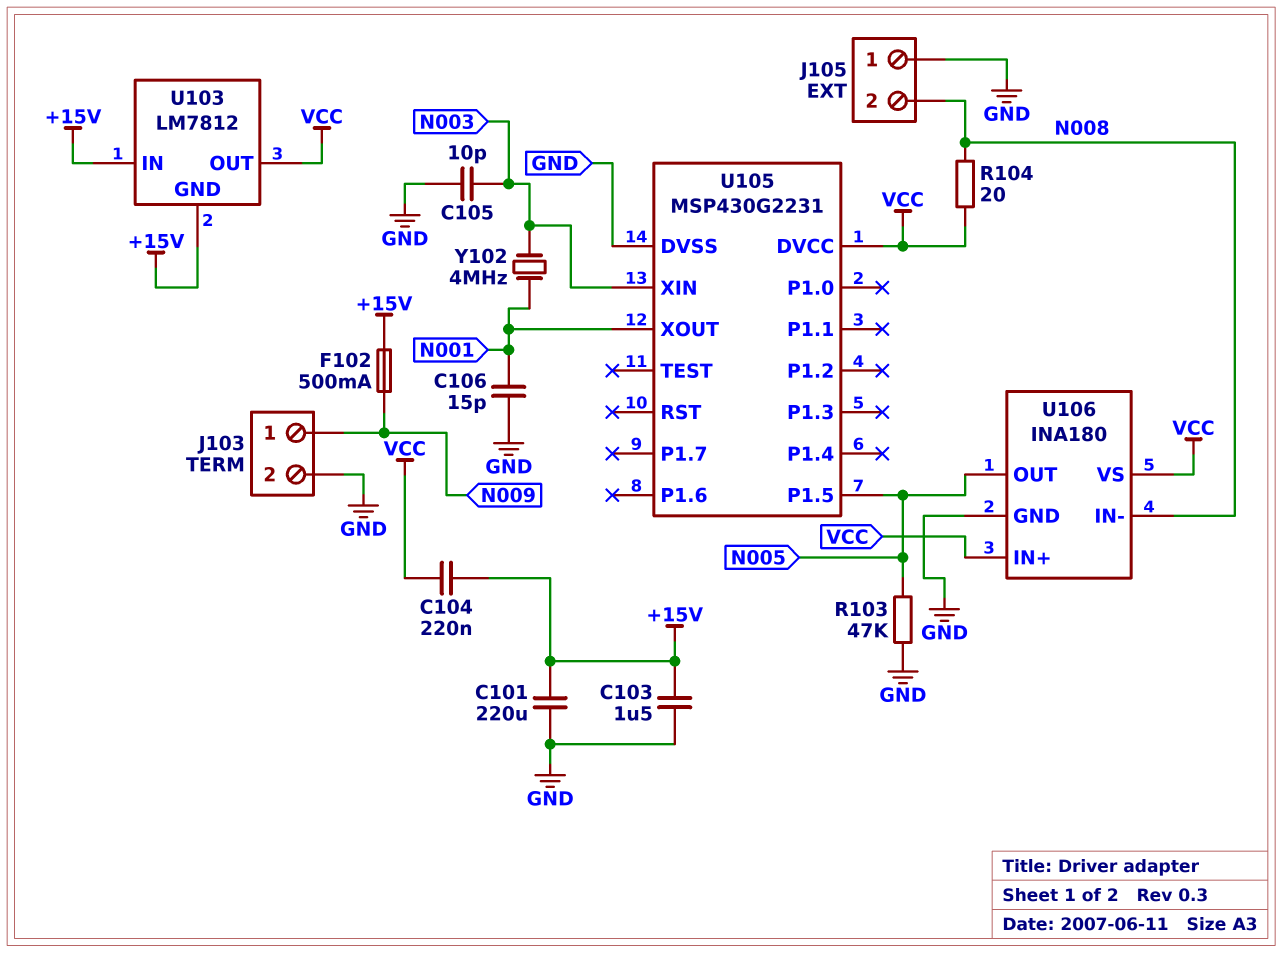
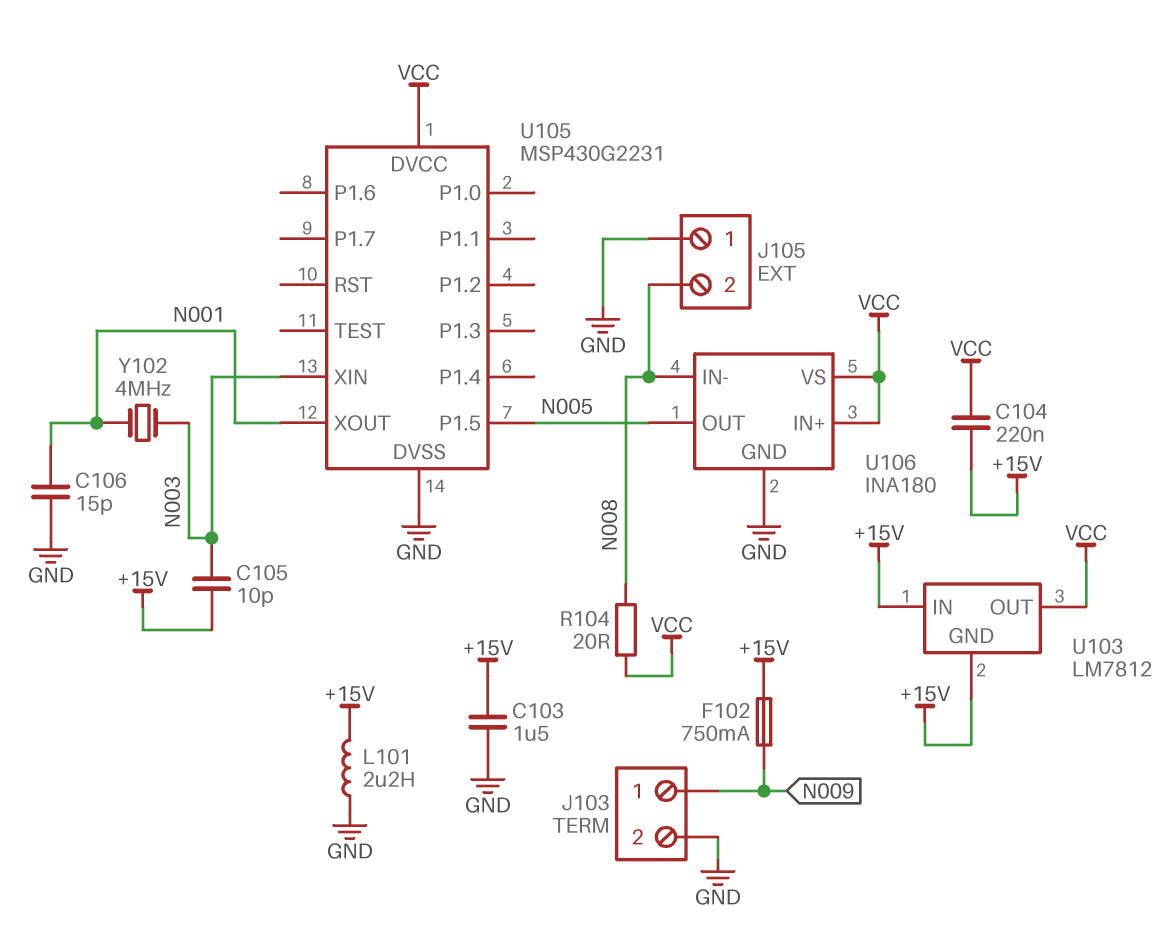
C101: 220uF (+15V, GND) -> none
C105: 10pF (GND, N003) -> 10pF (+15V, N003)
F102: 500mA (+15V, N009) -> 750mA (+15V, N009)
L101: none -> 2.2uH (+15V, GND)
R103: 47k (GND, N005) -> none

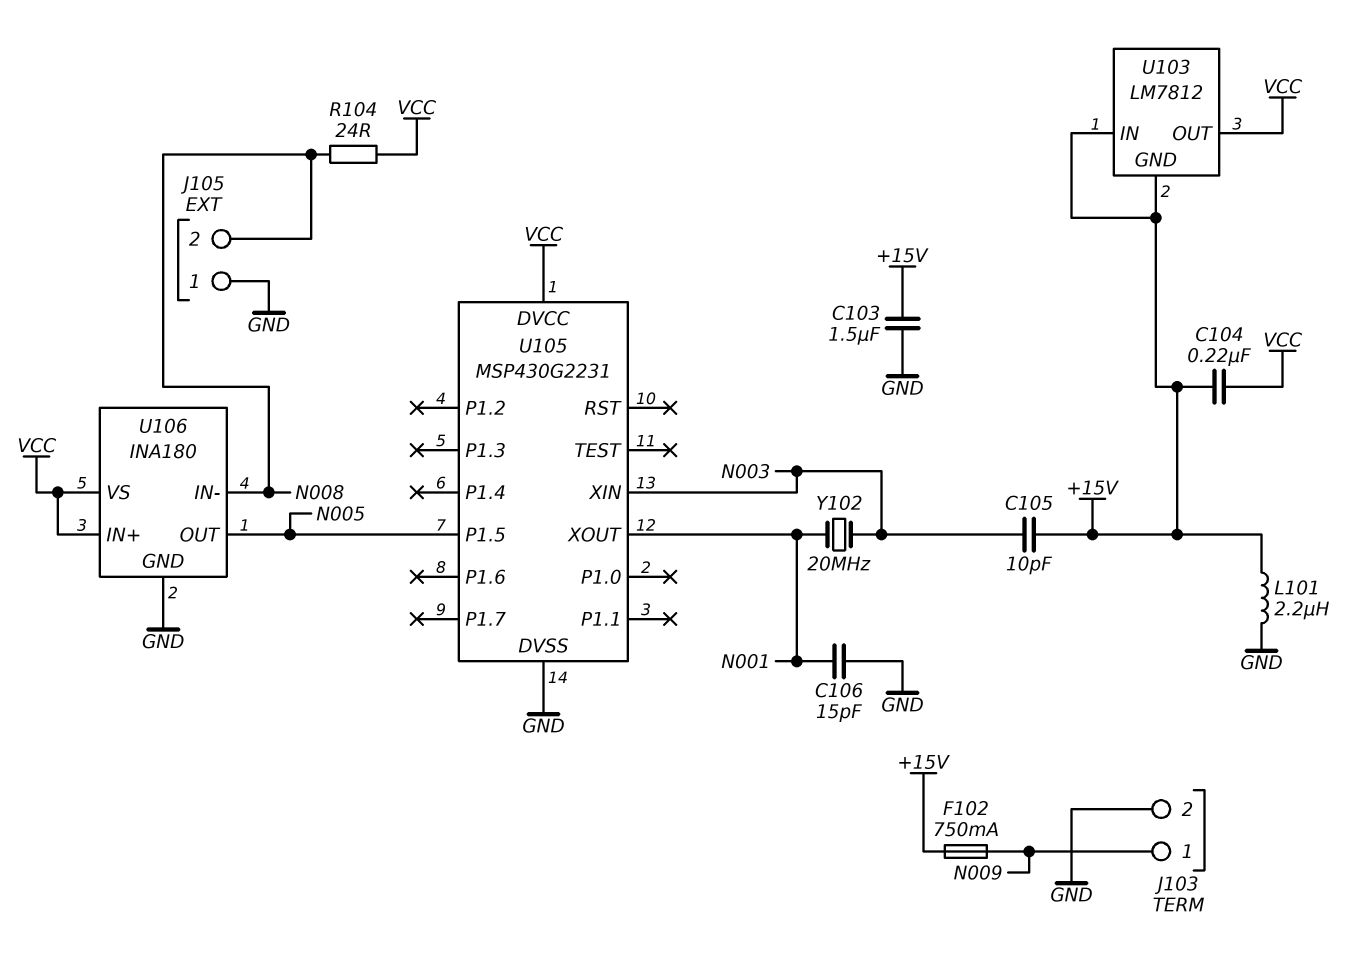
R104: 20 (N008, VCC) -> 24 (N008, VCC)
Y102: 4MHz (N001, N003) -> 20MHz (N001, N003)

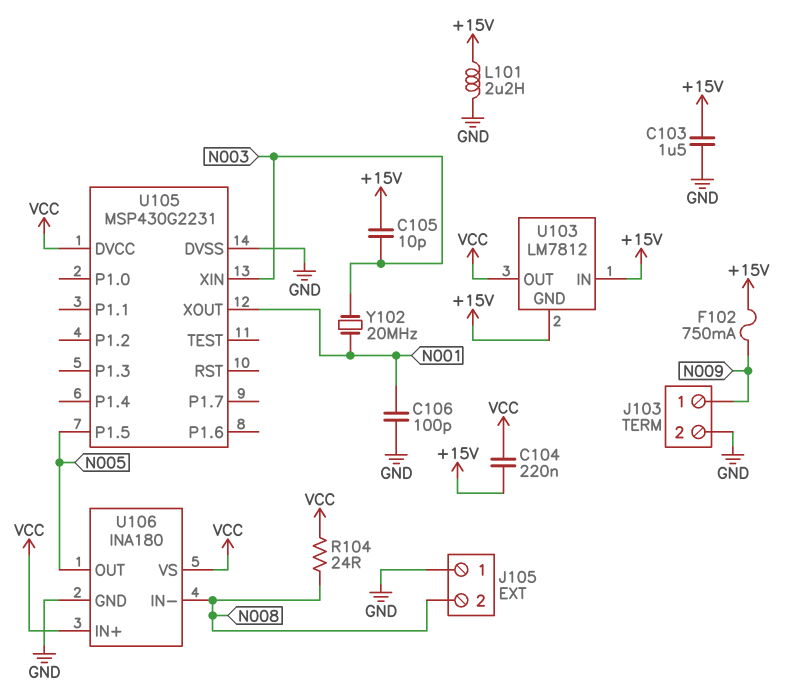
C106: 15pF (GND, N001) -> 100pF (GND, N001)

